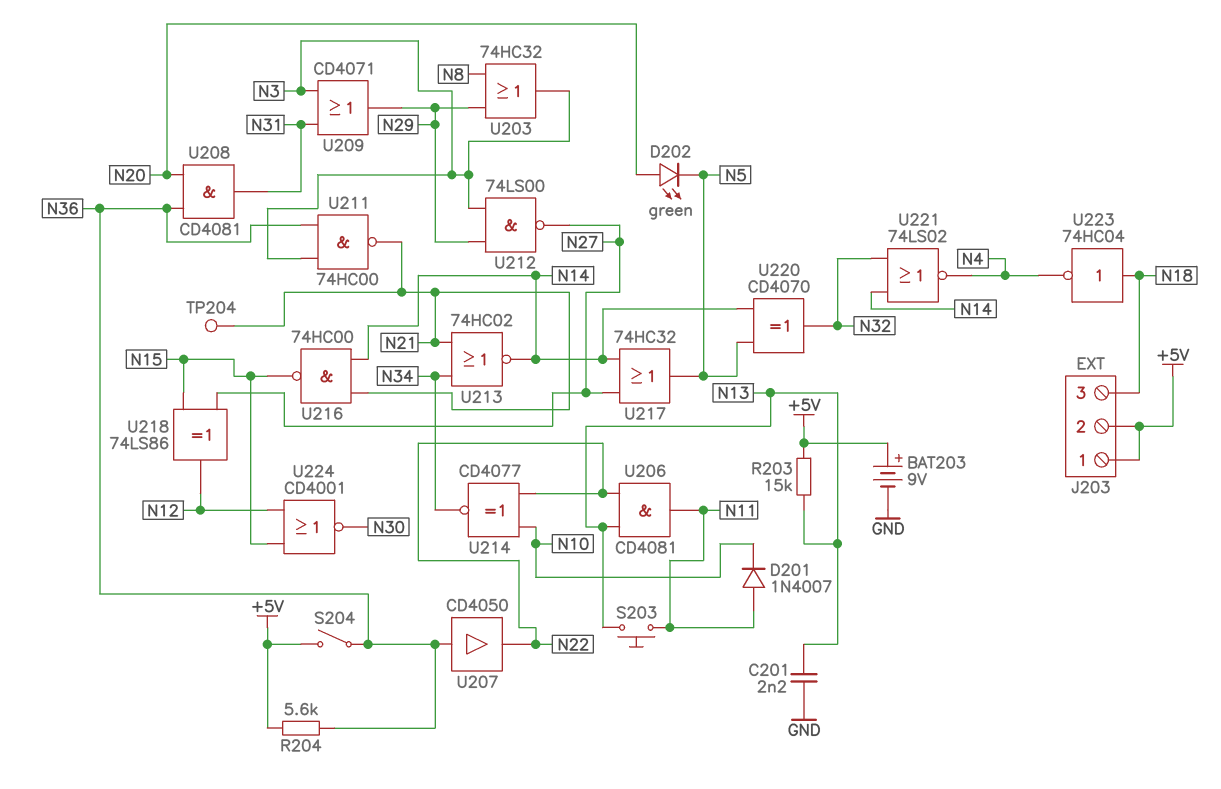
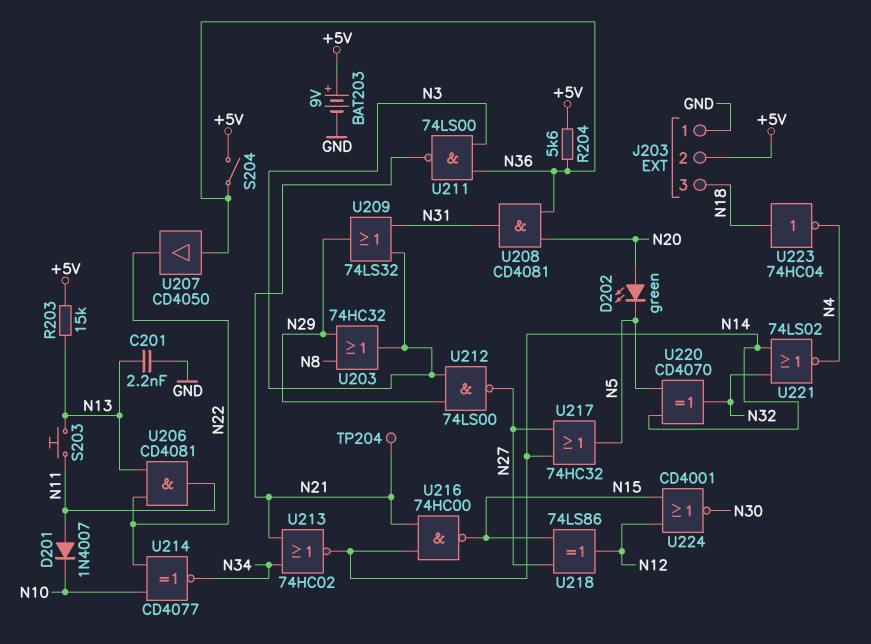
J203 pin 1: +5V -> GND
U209: OR CD4071 (in N3, in N31, out N29) -> OR 74LS32 (in N3, in N31, out N29)
U211: NAND 74HC00 (in N3, in N36, out N21) -> NAND 74LS00 (in N3, in N36, out N21)

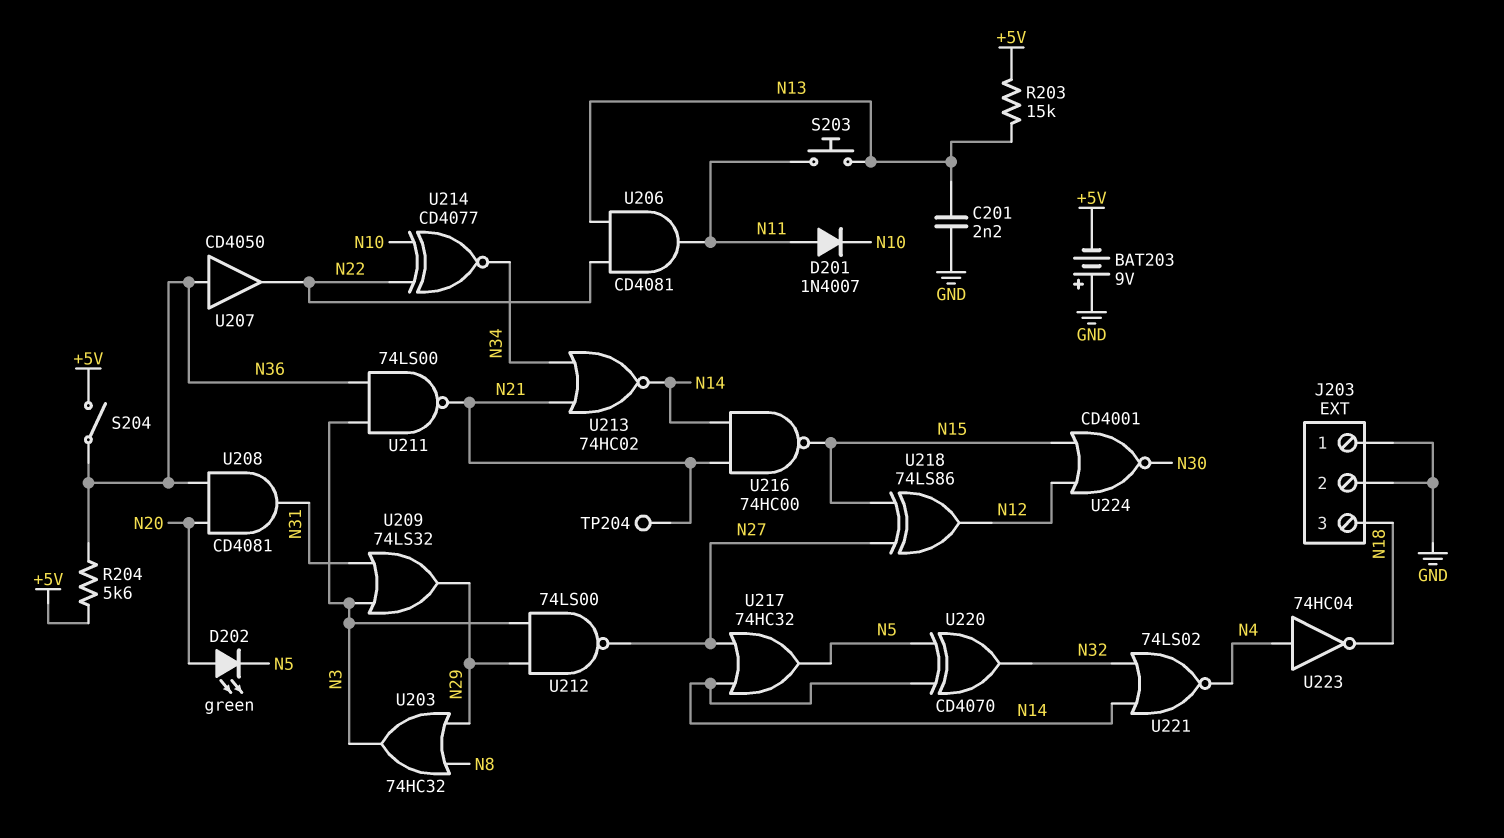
BAT203: 9V (plus +5V, minus GND) -> 9V (plus GND, minus +5V)
J203 pin 2: +5V -> GND
U223: NOT 74HC04 (in N18, out N4) -> NOT 74HC04 (in N4, out N18)

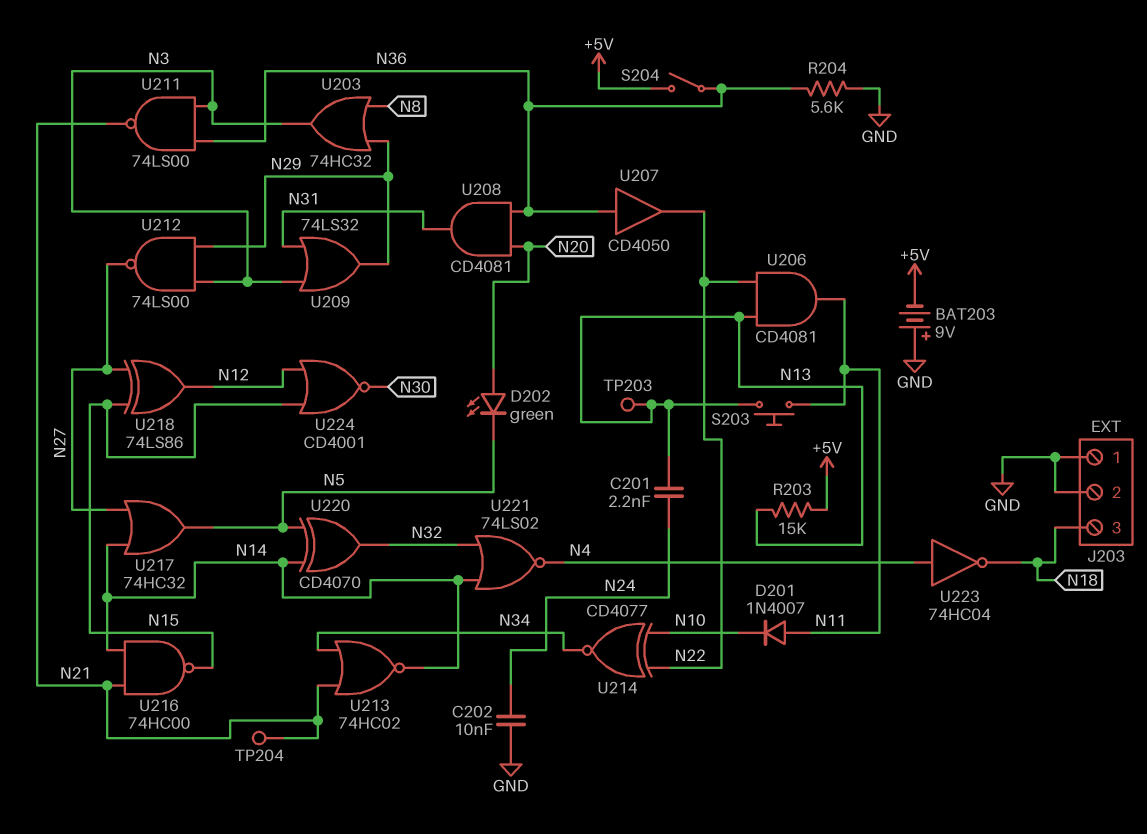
C201: 2.2nF (GND, N13) -> 2.2nF (N13, N24)
C202: none -> 10nF (GND, N24)
R204: 5.6k (+5V, N36) -> 5.6k (GND, N36)
TP203: none -> test point (N13)

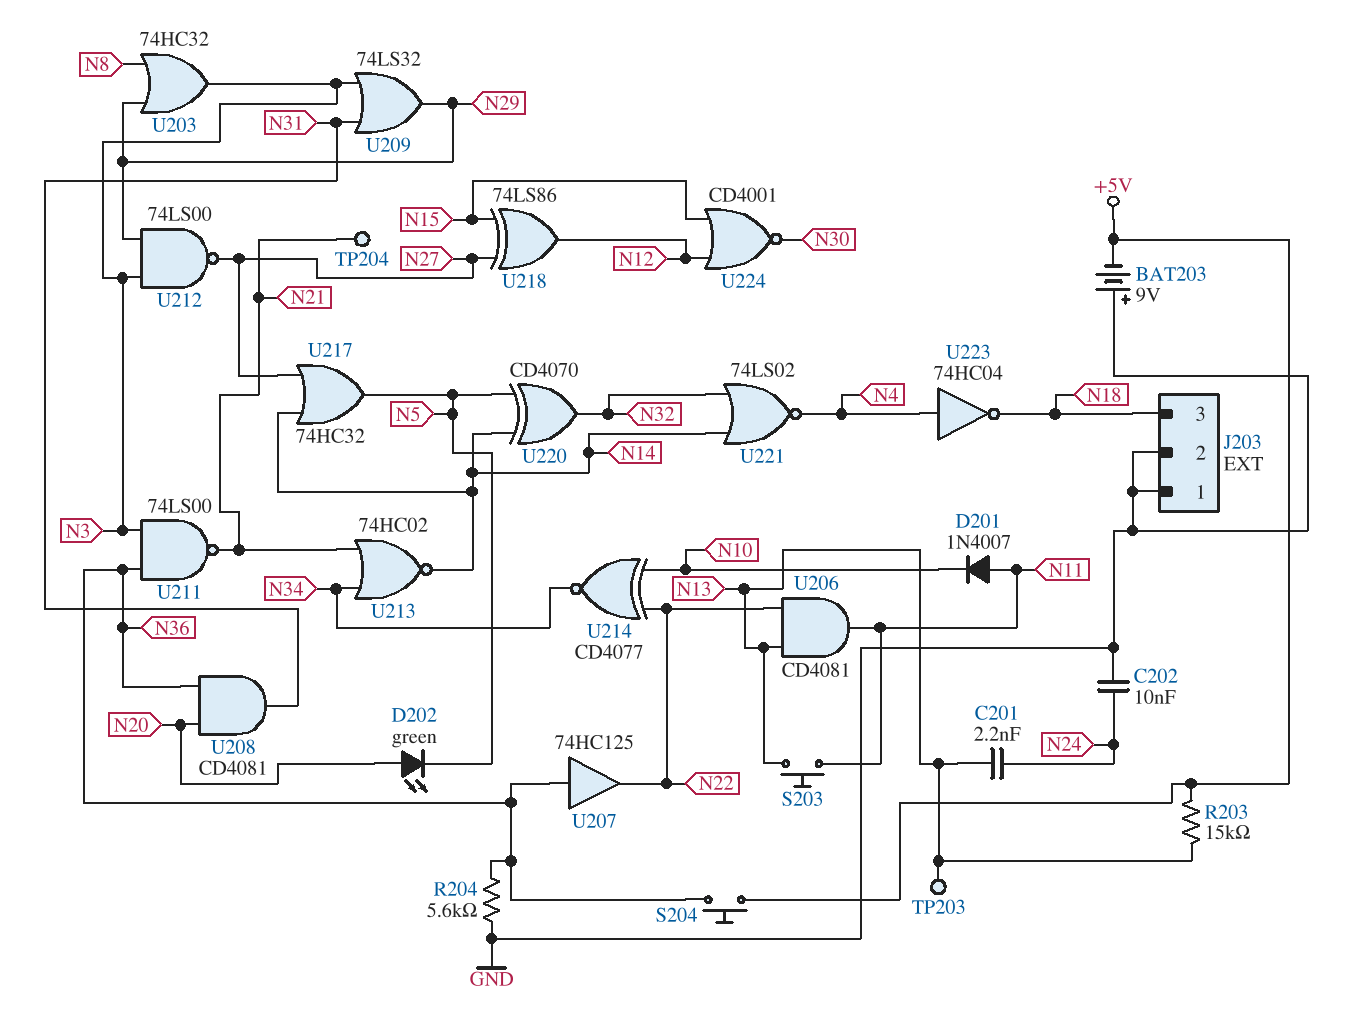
S204: switch (+5V, N36) -> button (+5V, N36)
U207: buffer CD4050 (in N36, out N22) -> buffer 74HC125 (in N36, out N22)
U216: NAND 74HC00 (in N14, in N21, out N15) -> none

